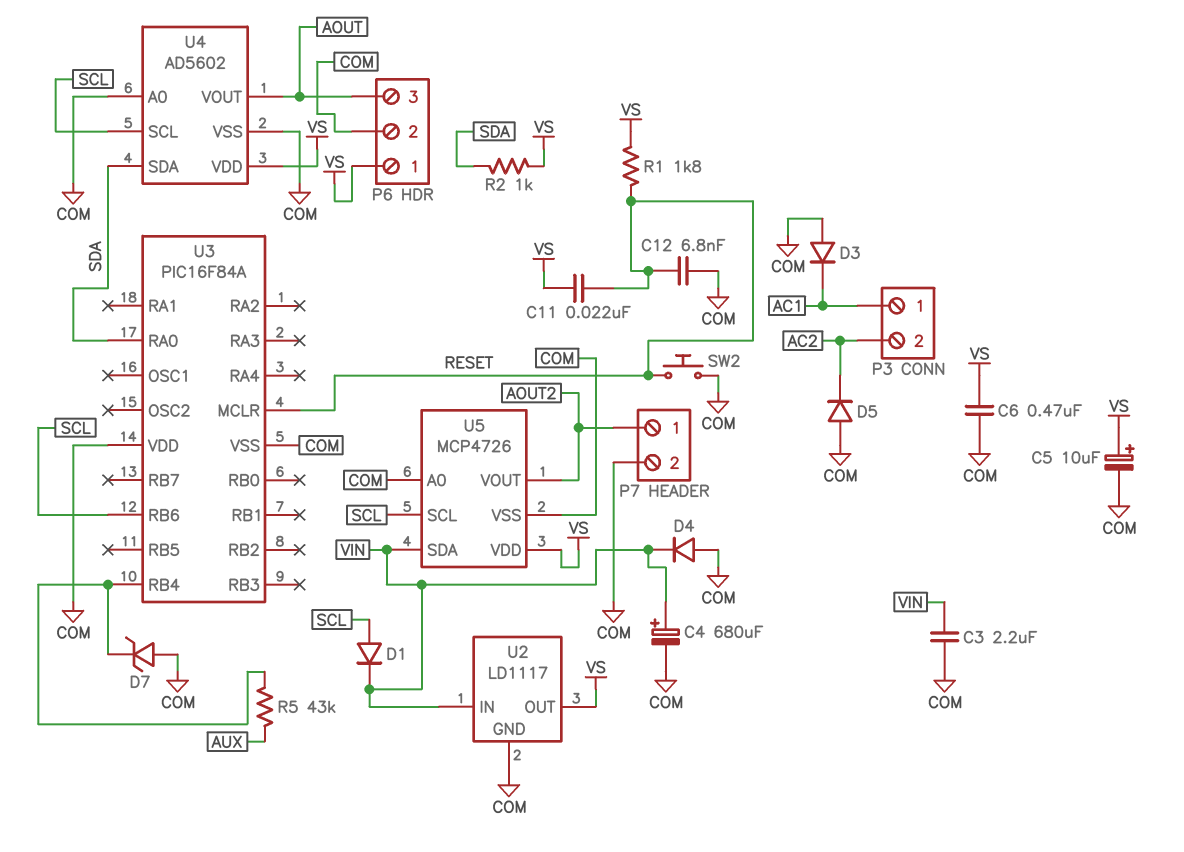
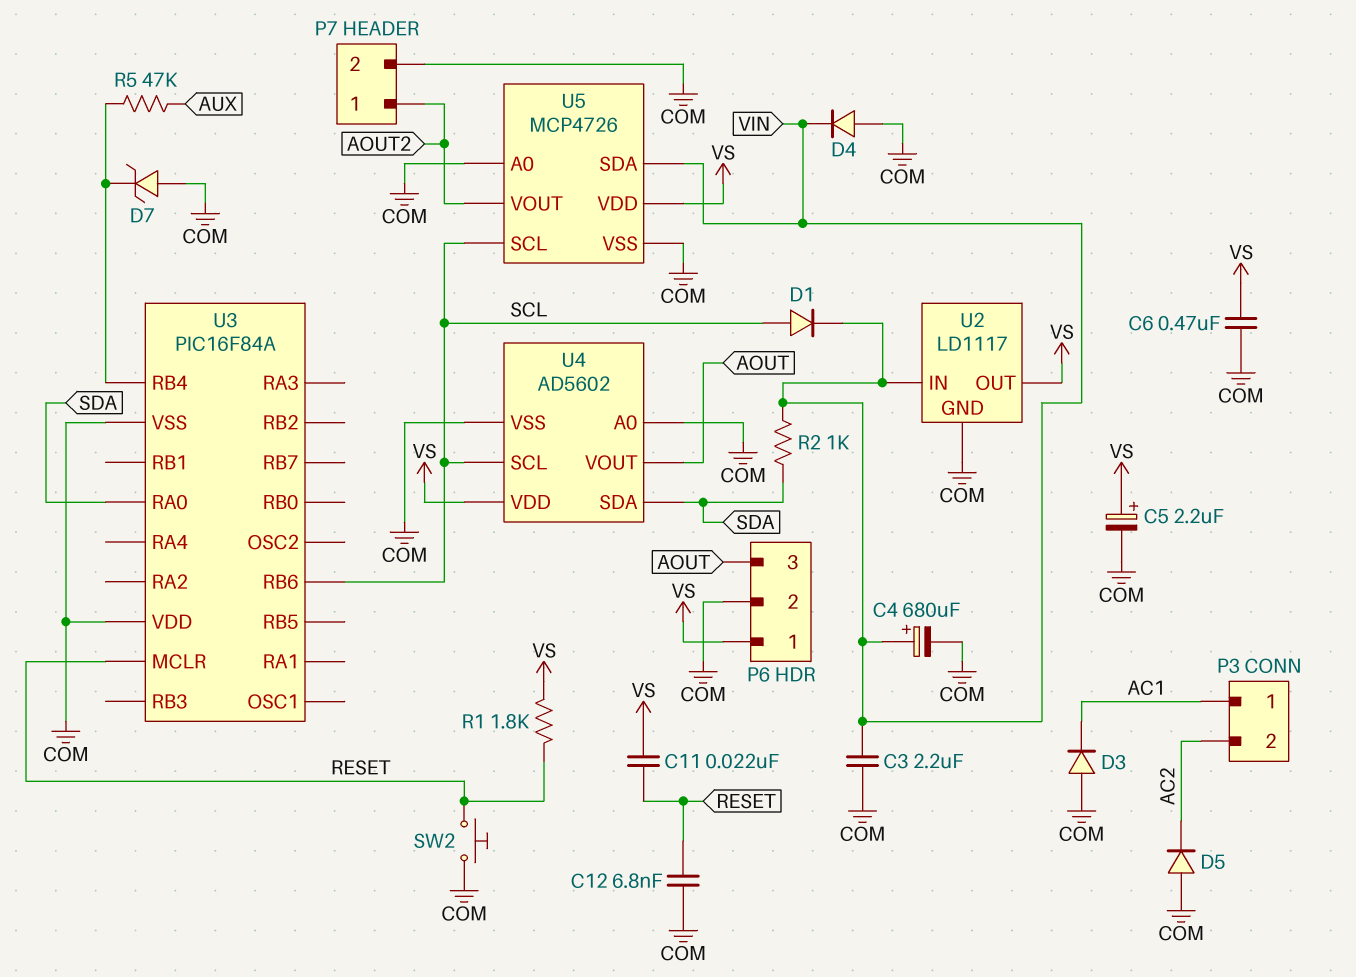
C5: 10uF (plus VS, minus COM) -> 2.2uF (plus VS, minus COM)
R2: 1k (SDA, VS) -> 1k (SDA, VIN)
R5: 43k (AUX, U3/RB4) -> 47k (AUX, U3/RB4)

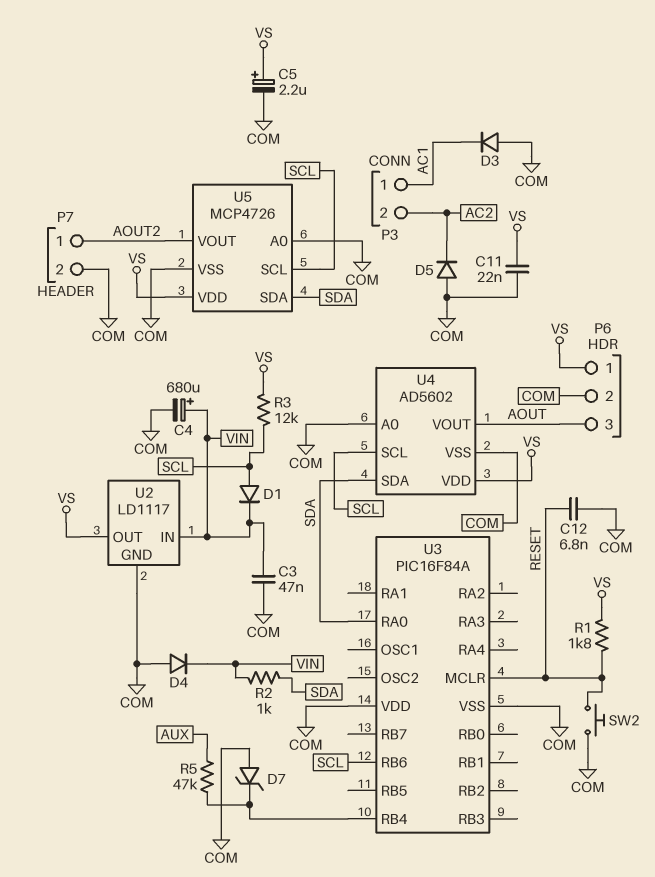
C3: 2.2uF (COM, VIN) -> 47nF (COM, VIN)
C6: 470nF (COM, VS) -> none
C11: 22nF (RESET, VS) -> 22nF (COM, VS)
R3: none -> 12k (SCL, VS)
U5 pin SDA: VIN -> SDA

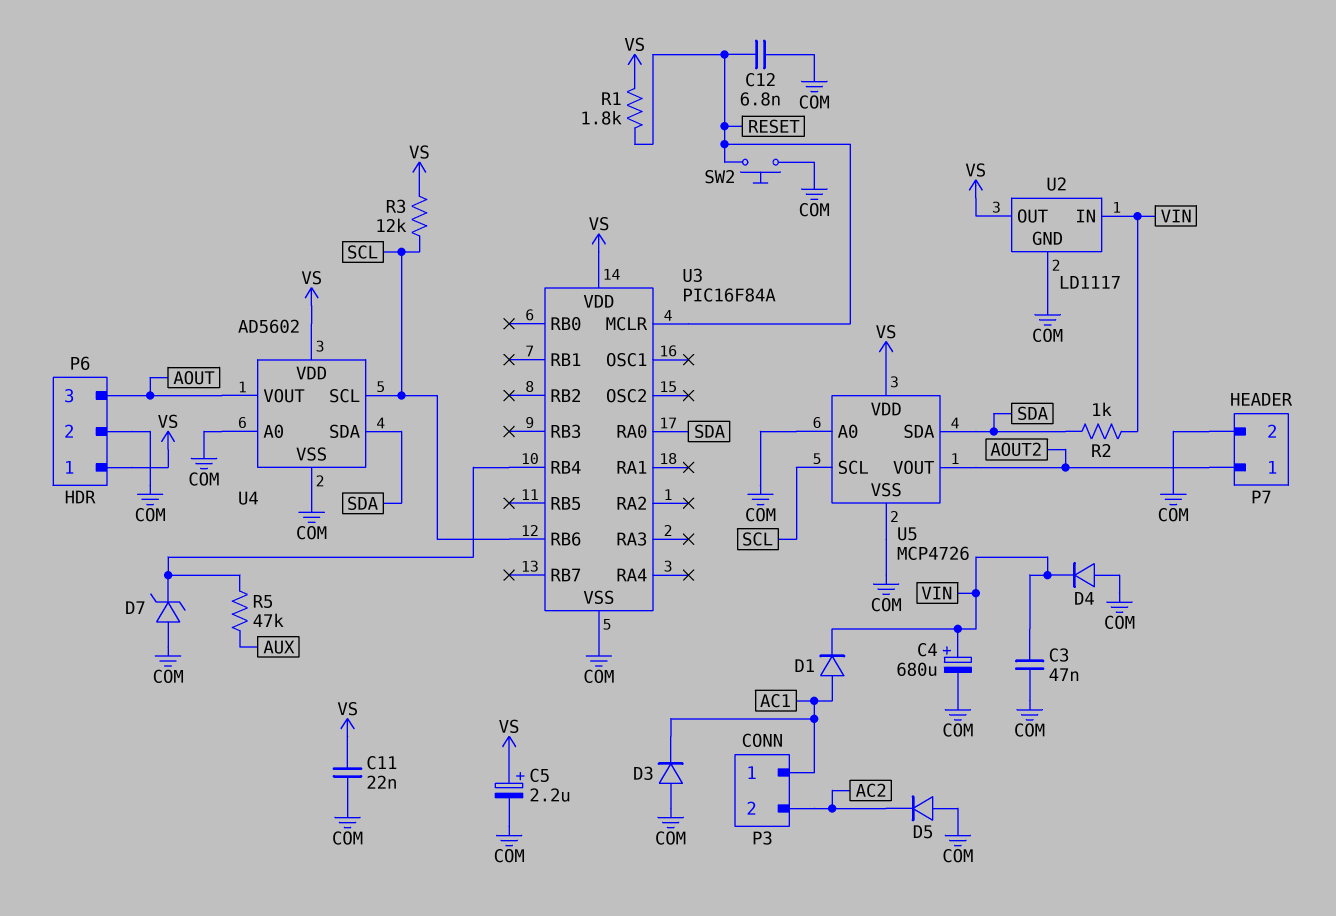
D1: diode (A SCL, K VIN) -> diode (A AC1, K VIN)
U3 pin VDD: COM -> VS

